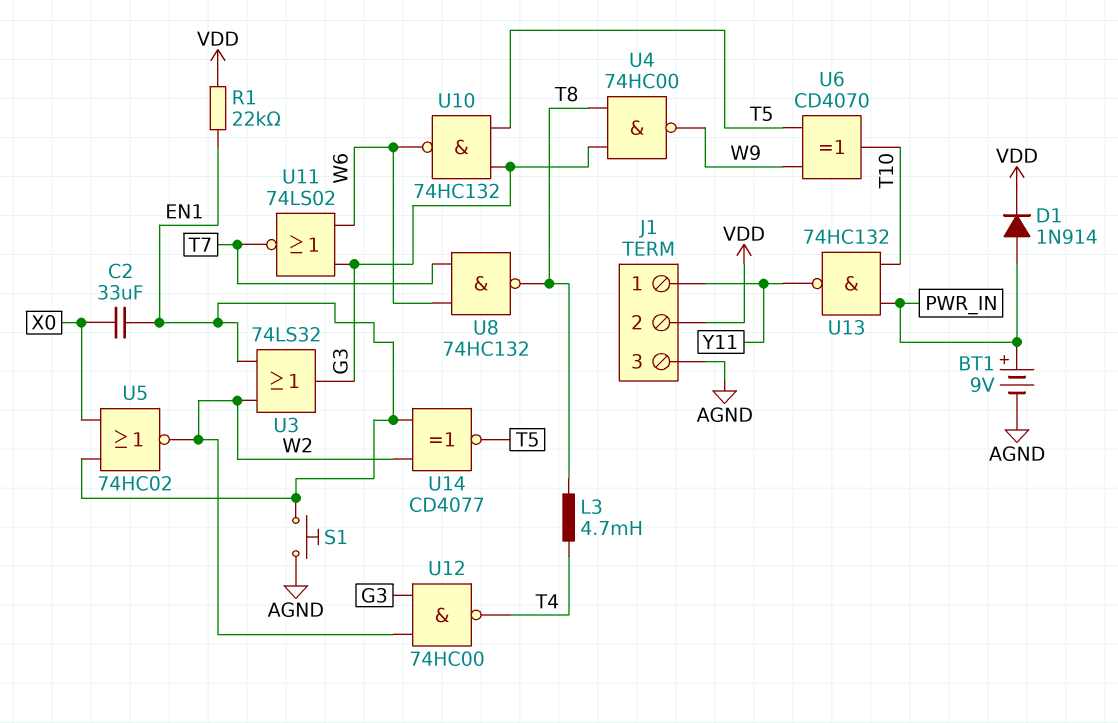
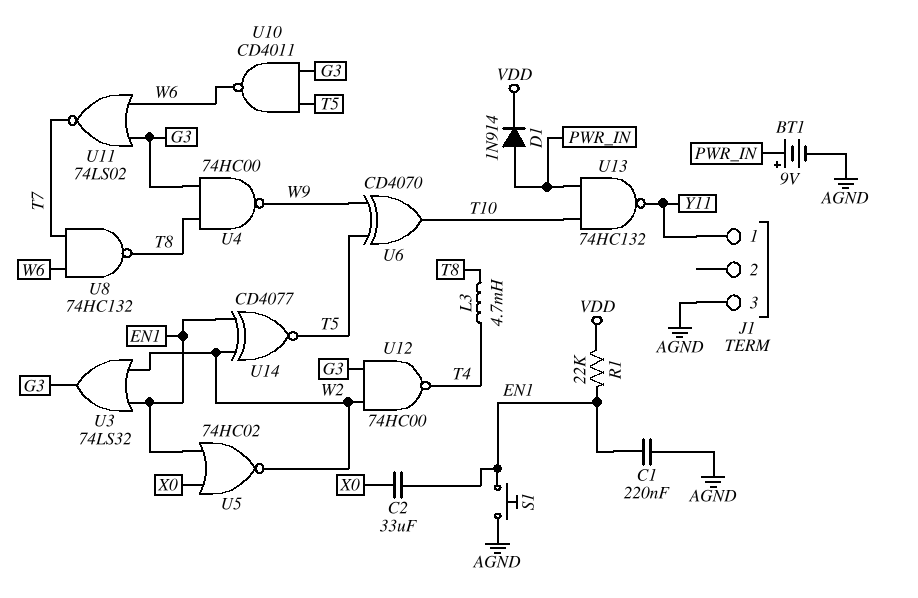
C1: none -> 220nF (AGND, EN1)
J1 pin 2: VDD -> none
U10: NAND 74HC132 (in G3, in T5, out W6) -> NAND CD4011 (in G3, in T5, out W6)

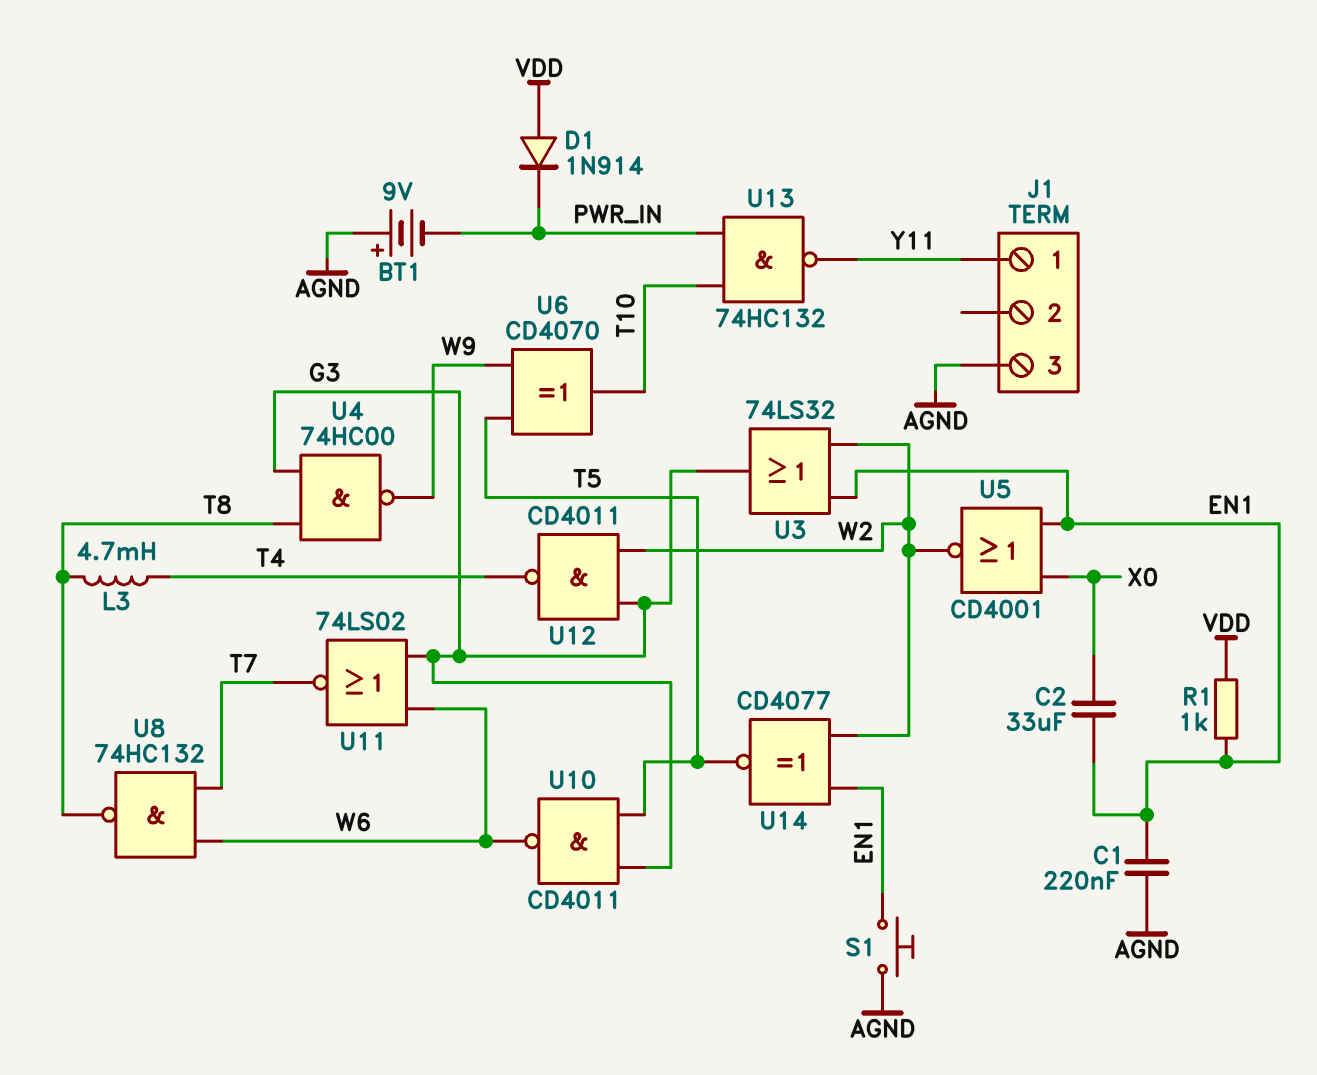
BT1: 9V (plus PWR_IN, minus AGND) -> 9V (plus AGND, minus PWR_IN)
D1: diode 1N914 (A PWR_IN, K VDD) -> diode 1N914 (A VDD, K PWR_IN)
R1: 22k (EN1, VDD) -> 1k (EN1, VDD)
U5: NOR 74HC02 (in EN1, in X0, out W2) -> NOR CD4001 (in EN1, in X0, out W2)
U12: NAND 74HC00 (in G3, in W2, out T4) -> NAND CD4011 (in G3, in W2, out T4)

